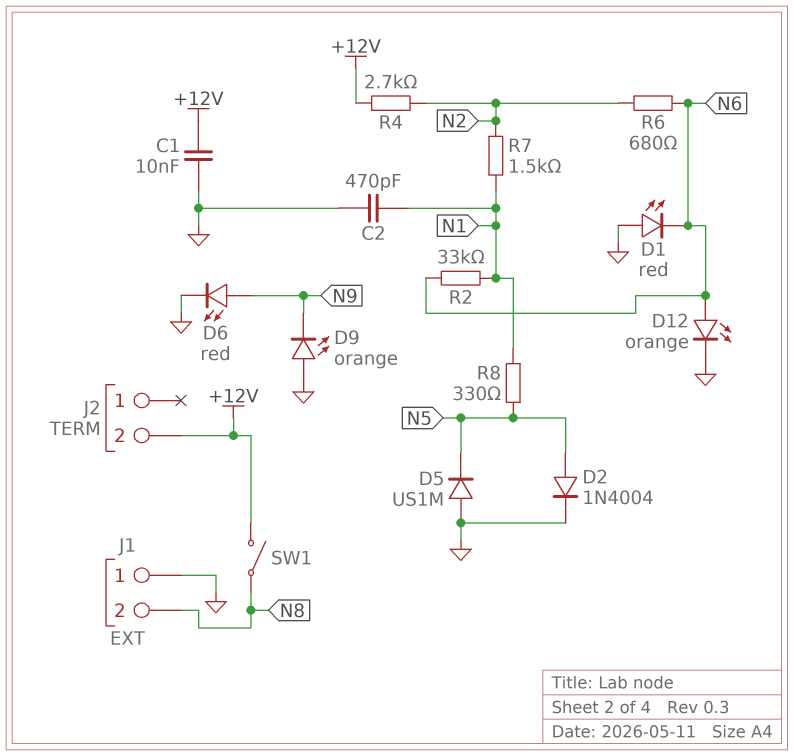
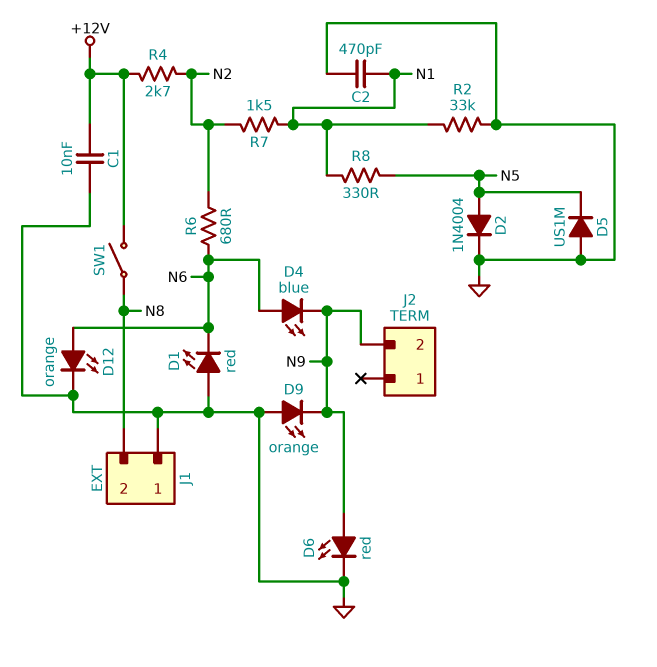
D4: none -> LED blue (A N6, K N9)
J2 pin 2: +12V -> N9
R2: 33k (N1, N6) -> 33k (GND, N1)

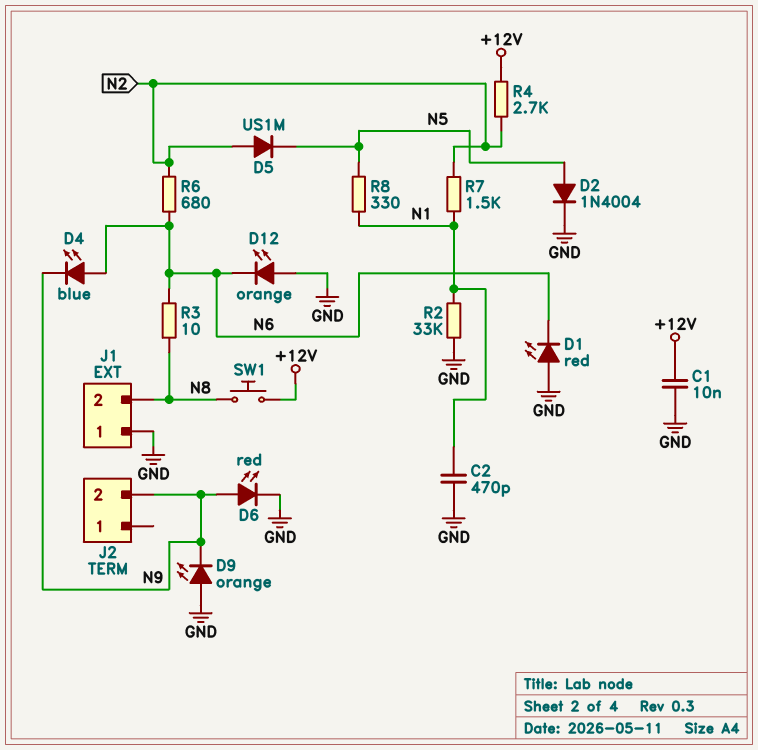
D5: diode US1M (A GND, K N5) -> diode US1M (A N2, K N5)
D12: LED orange (A N6, K GND) -> LED orange (A GND, K N6)
R3: none -> 10 (N6, N8)
SW1: switch (+12V, N8) -> button (+12V, N8)

